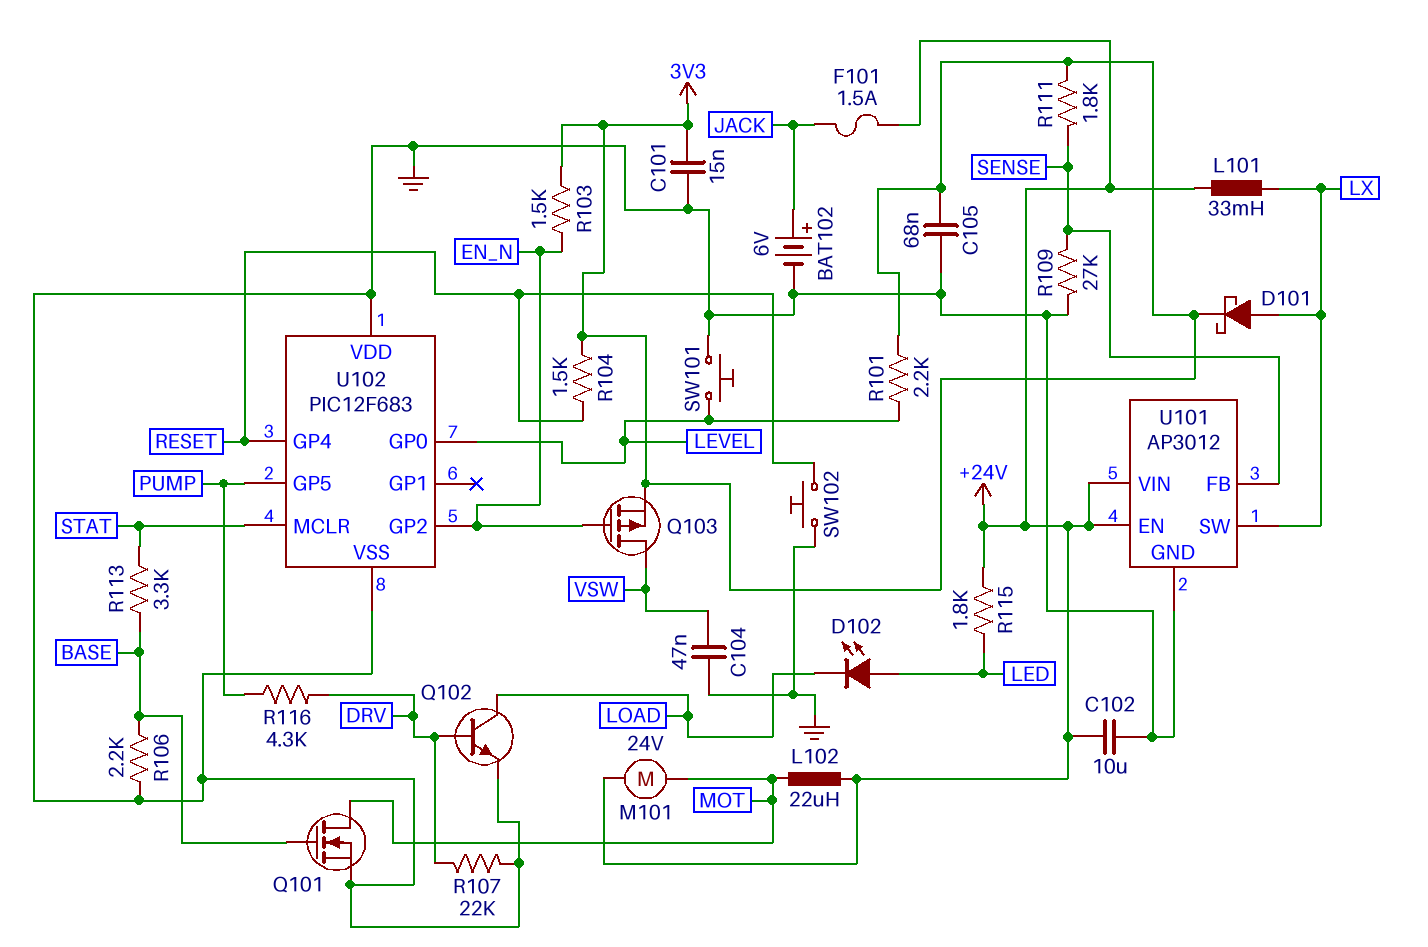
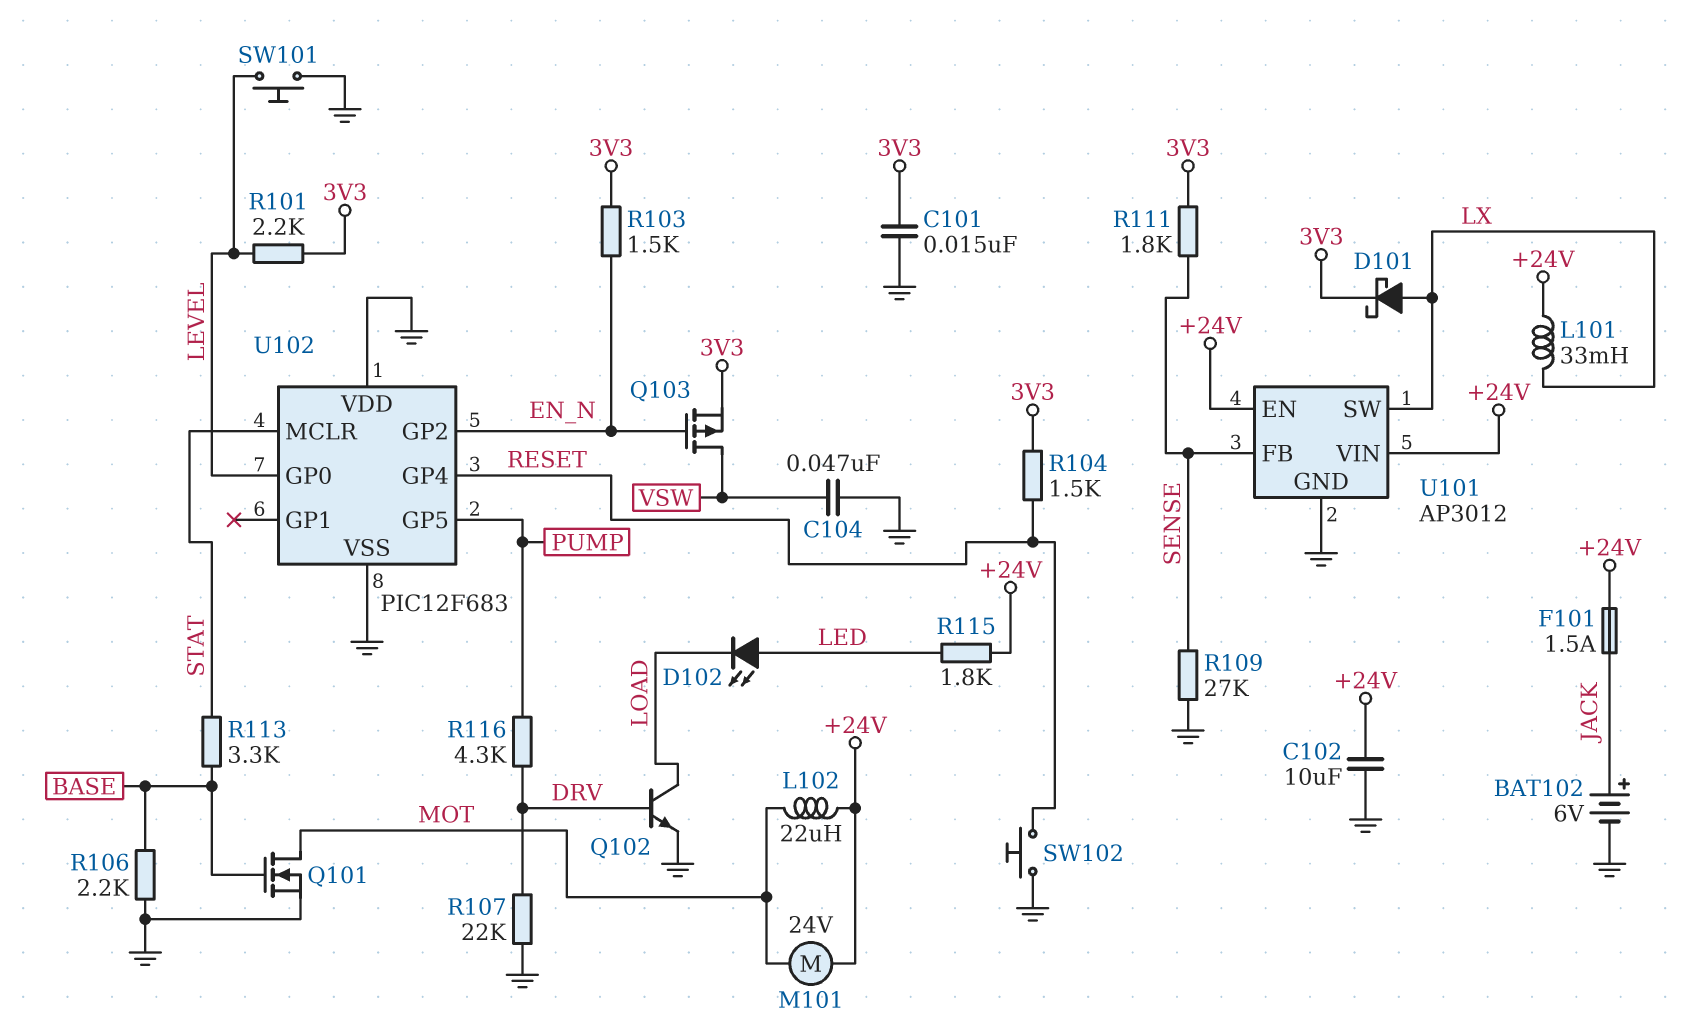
C105: 68nF (3V3, GND) -> none

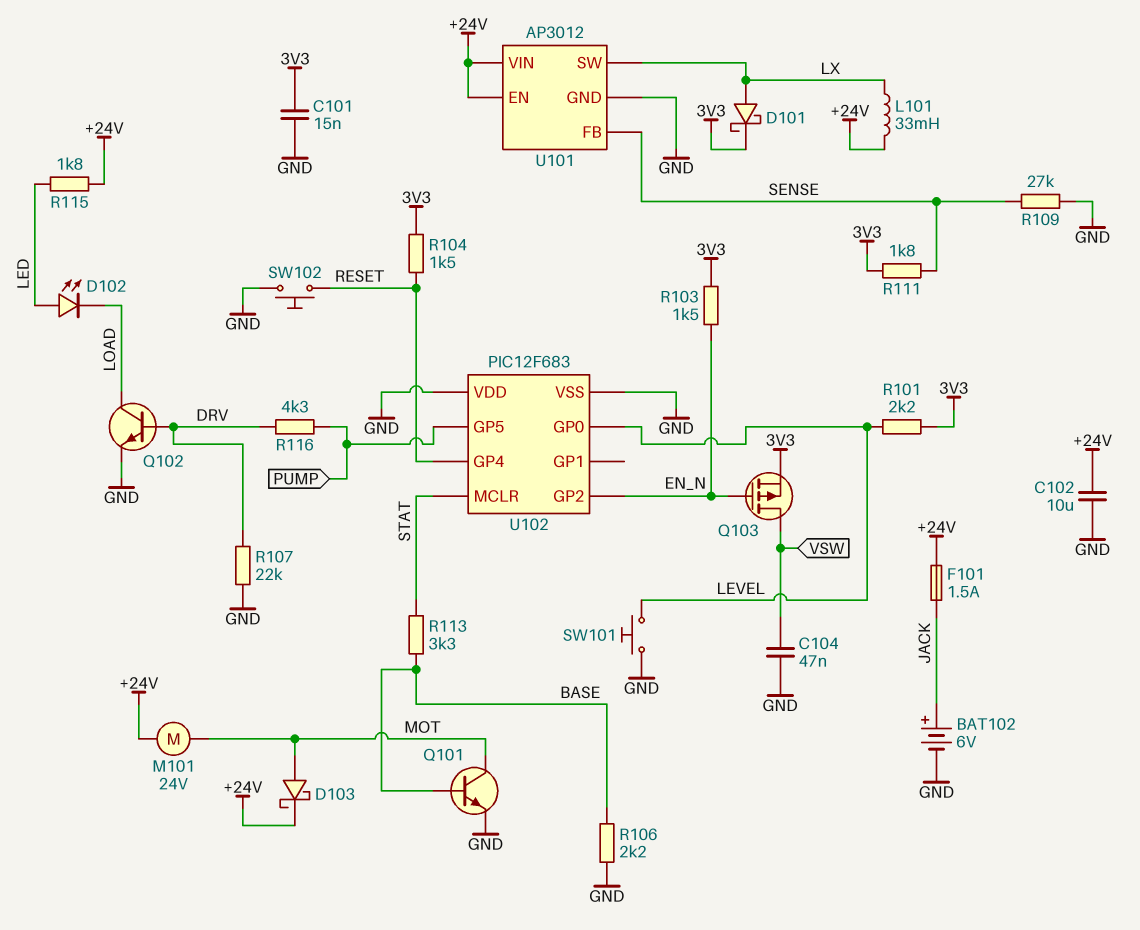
D103: none -> schottky (A MOT, K +24V)
L102: 22uH (+24V, MOT) -> none
Q101: NMOS (G BASE, D MOT, S GND) -> NPN (B BASE, C MOT, E GND)

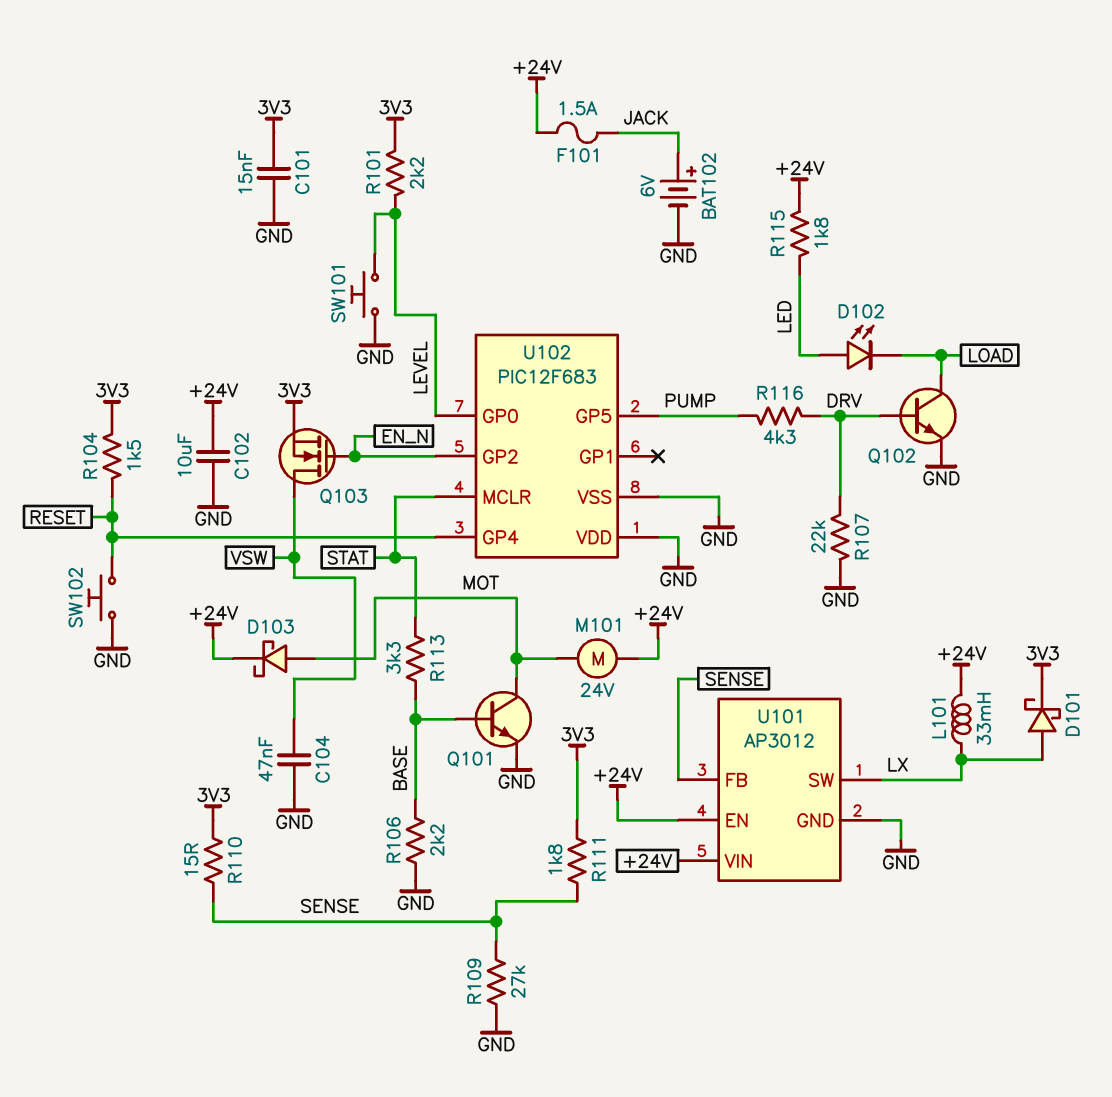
Q103: PMOS (G EN_N, D VSW, S 3V3) -> NMOS (G EN_N, D VSW, S 3V3)
R103: 1.5k (3V3, EN_N) -> none
R110: none -> 15 (3V3, SENSE)

